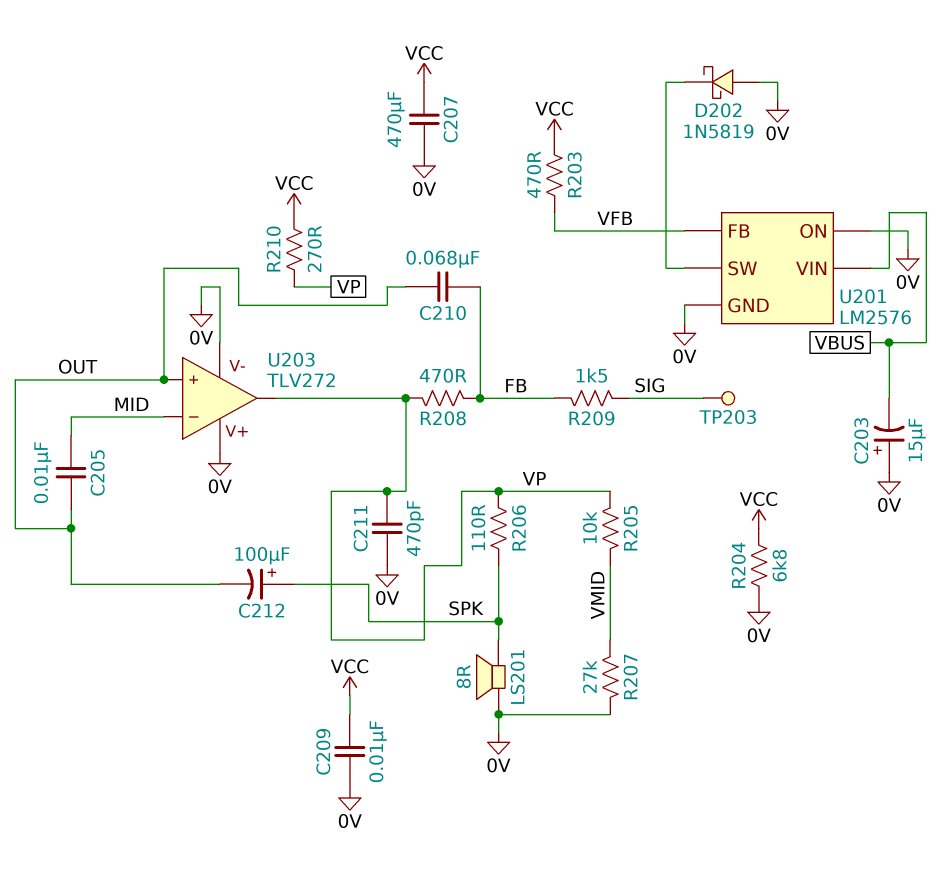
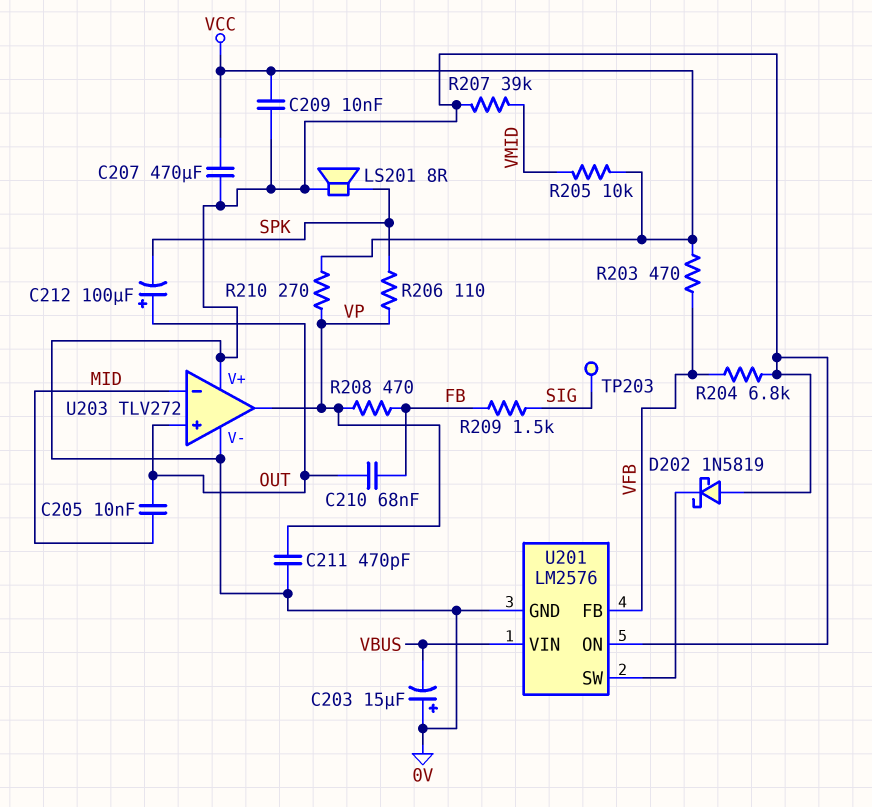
C212: 100uF (plus SPK, minus OUT) -> 100uF (plus OUT, minus SPK)
R204: 6.8k (0V, VCC) -> 6.8k (0V, VFB)
R205: 10k (VMID, VP) -> 10k (VCC, VMID)
R207: 27k (0V, VMID) -> 39k (0V, VMID)

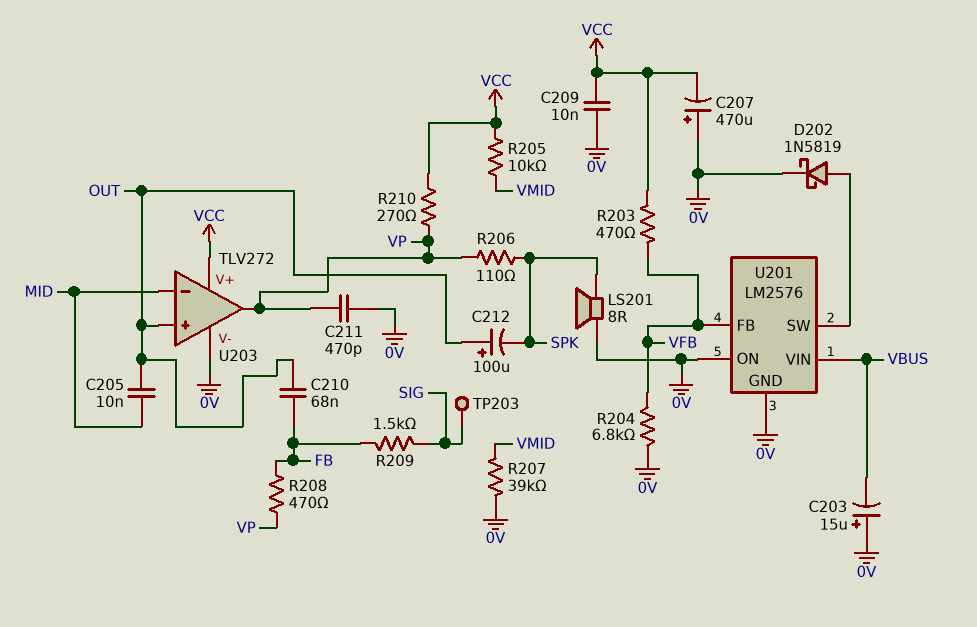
C207: 470uF (0V, VCC) -> 470uF (plus 0V, minus VCC)
D202: schottky 1N5819 (A 0V, K U201/SW) -> schottky 1N5819 (A U201/SW, K 0V)
U203 pin V+: 0V -> VCC

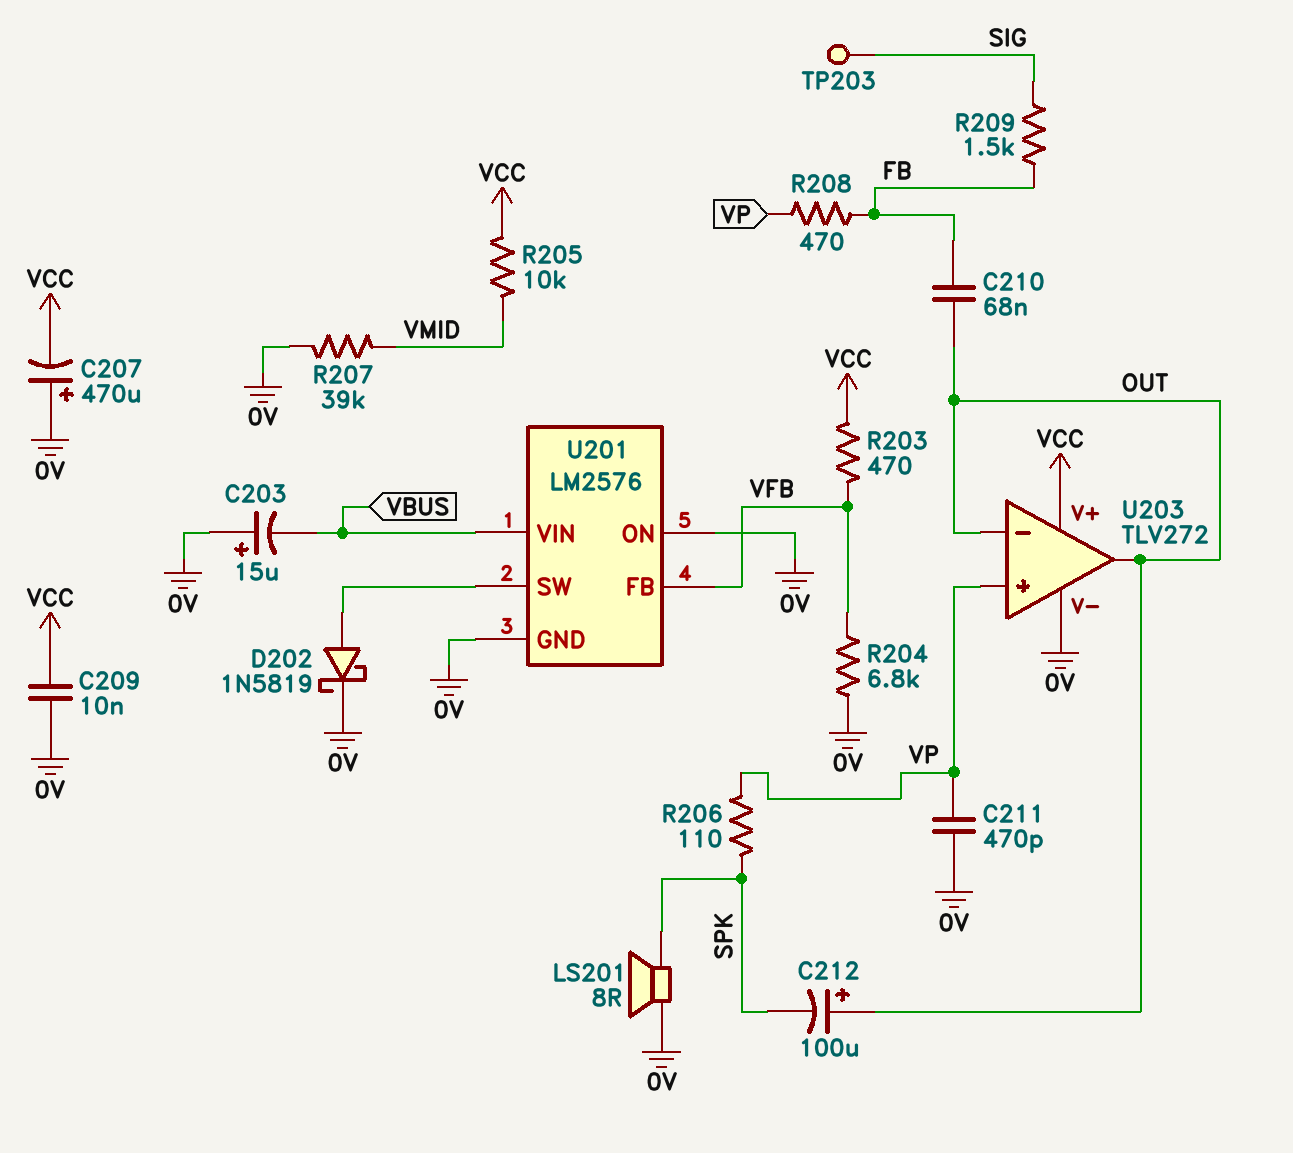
C205: 10nF (MID, OUT) -> none
R210: 270 (VCC, VP) -> none
U203 pin in+: OUT -> VP
U203 pin in-: MID -> OUT
U203 pin out: VP -> OUT

